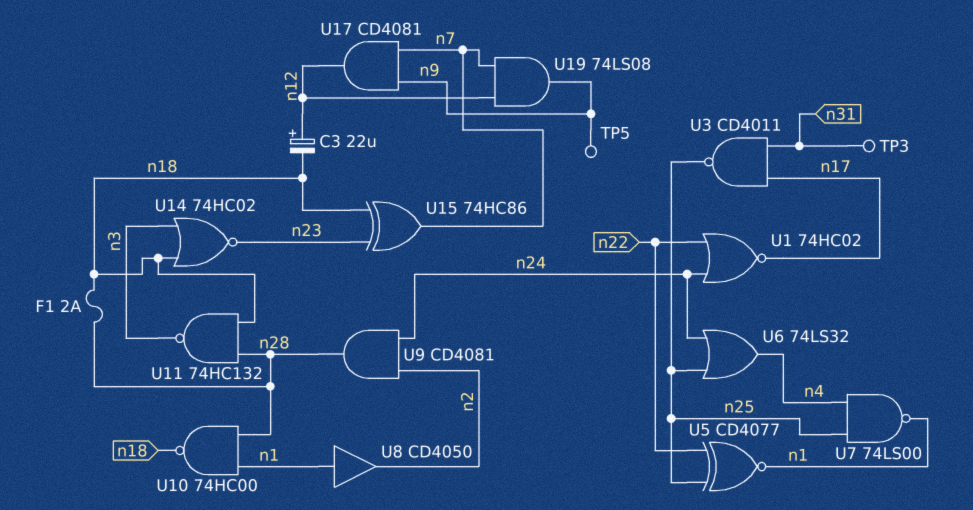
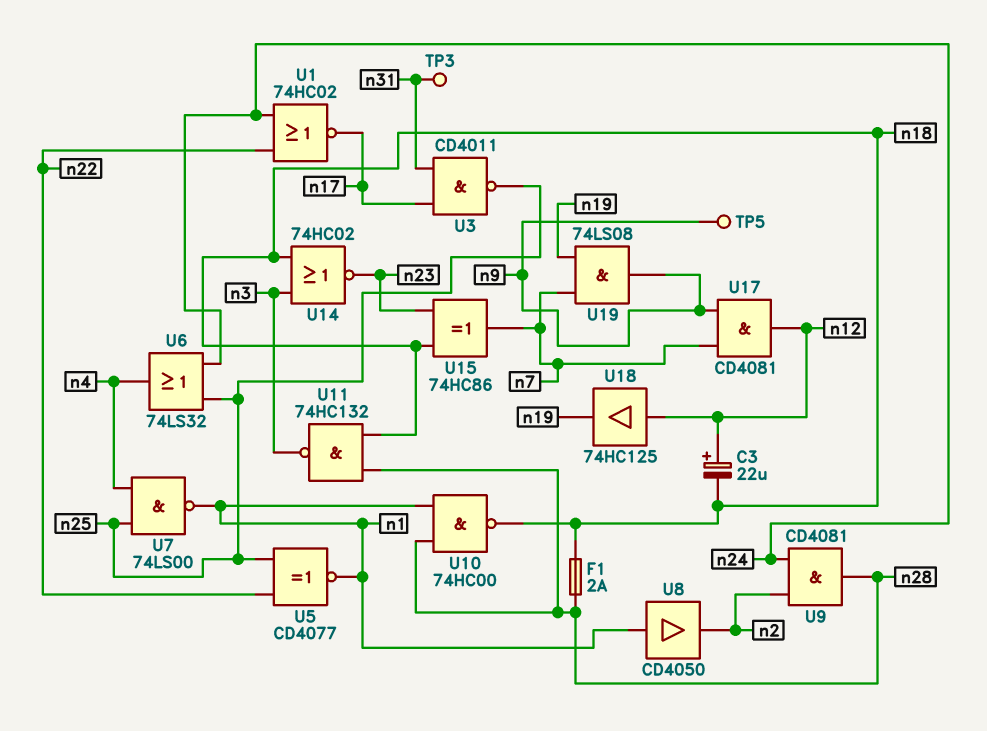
U18: none -> buffer 74HC125 (in n12, out n19)
U19: AND 74LS08 (in n7, in n12, out n9) -> AND 74LS08 (in n7, in n19, out n9)

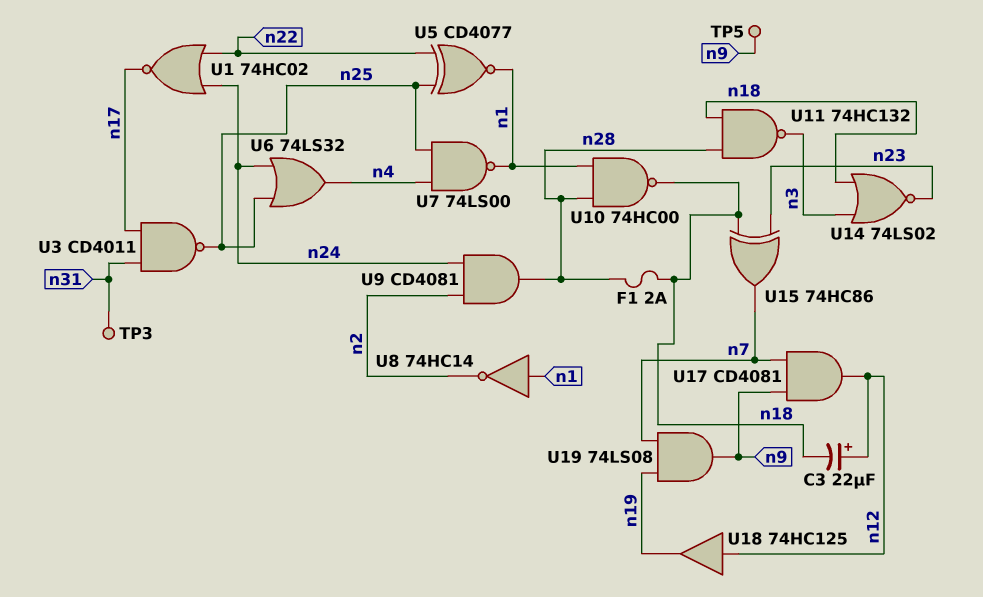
U8: buffer CD4050 (in n1, out n2) -> NOT 74HC14 (in n1, out n2)
U14: NOR 74HC02 (in n3, in n18, out n23) -> NOR 74LS02 (in n3, in n18, out n23)

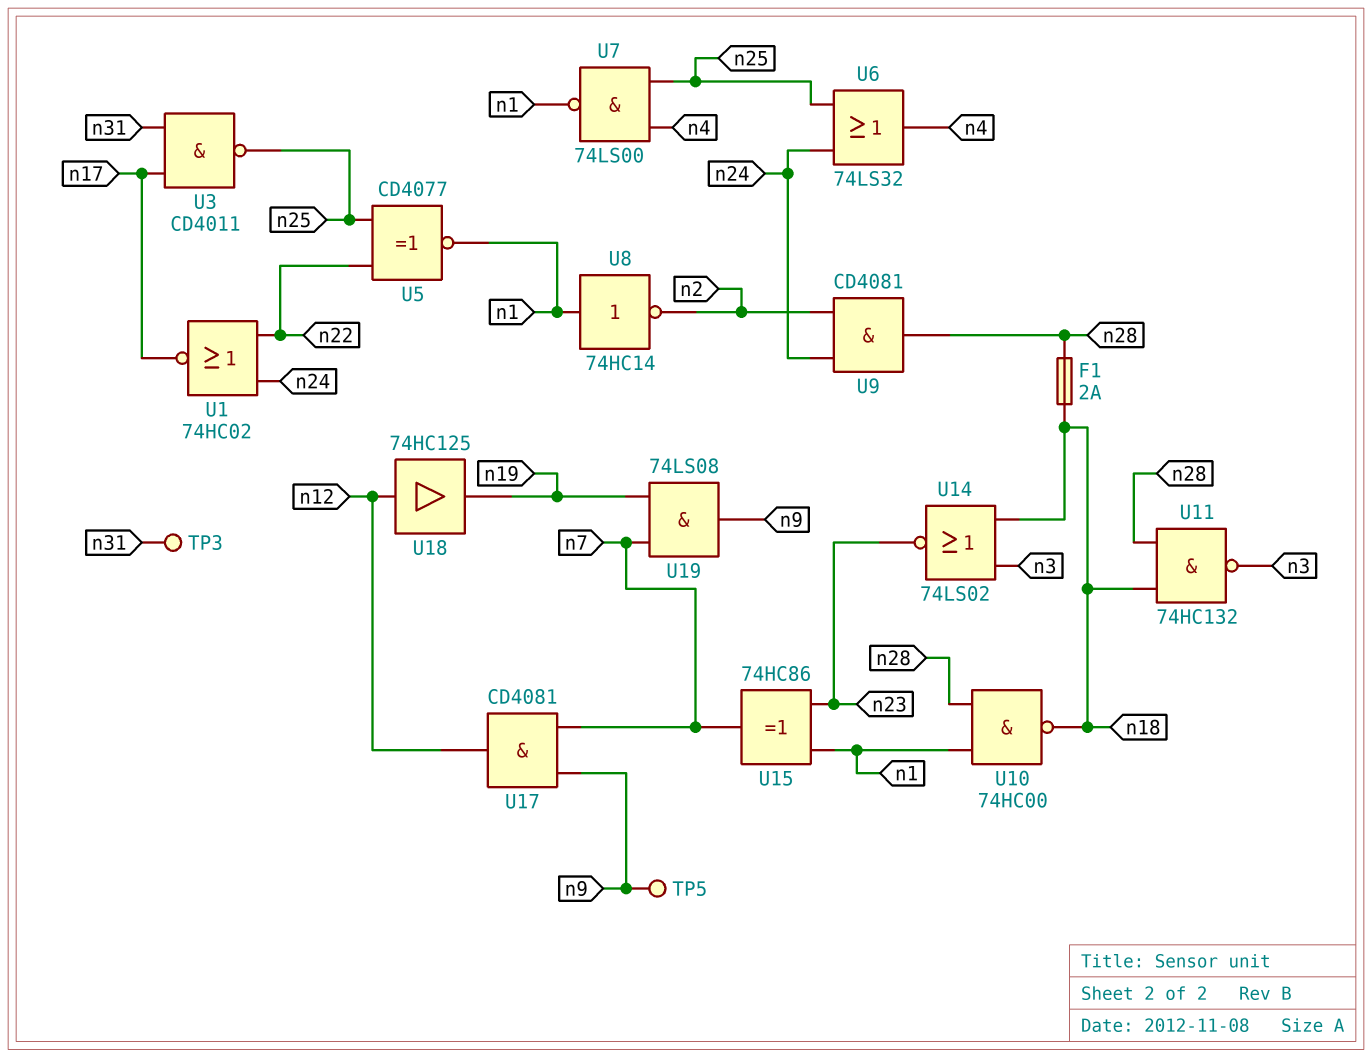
C3: 22uF (plus n12, minus n18) -> none
U15: XOR 74HC86 (in n18, in n23, out n7) -> XOR 74HC86 (in n1, in n23, out n7)

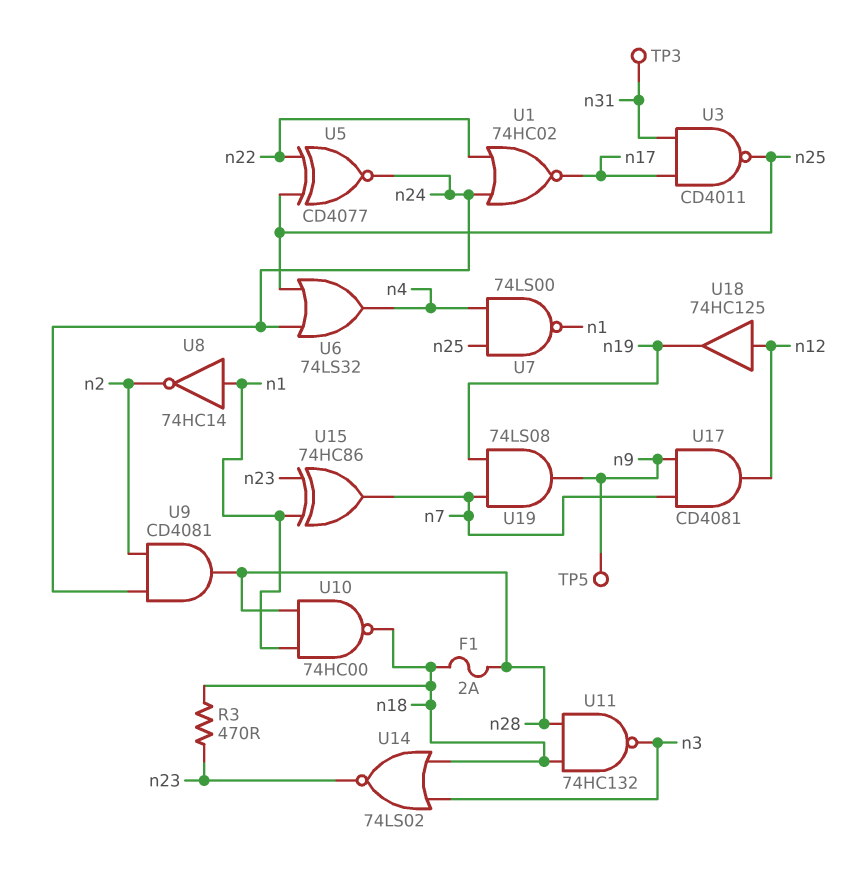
R3: none -> 470 (n18, n23)
U5: XNOR CD4077 (in n22, in n25, out n1) -> XNOR CD4077 (in n22, in n25, out n24)

